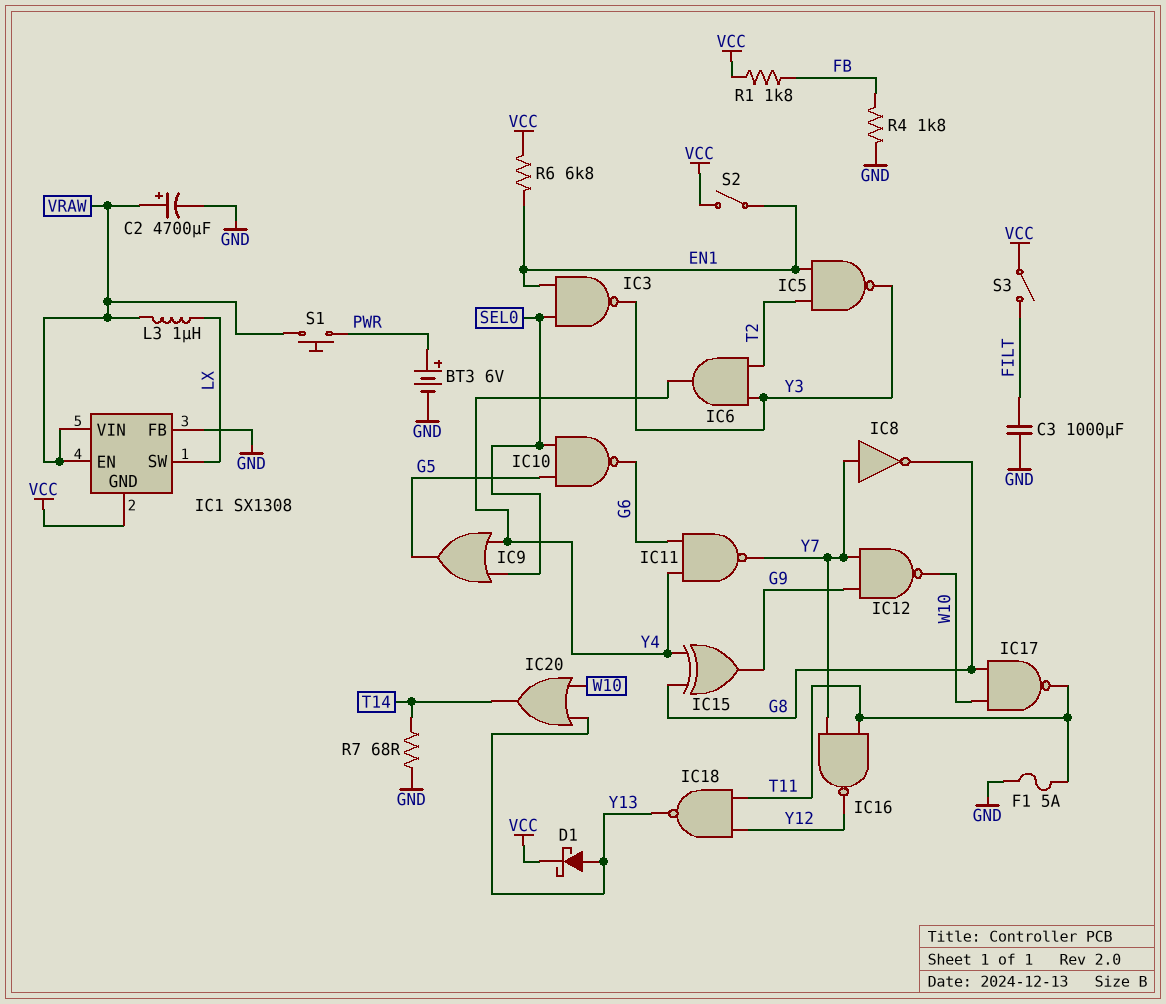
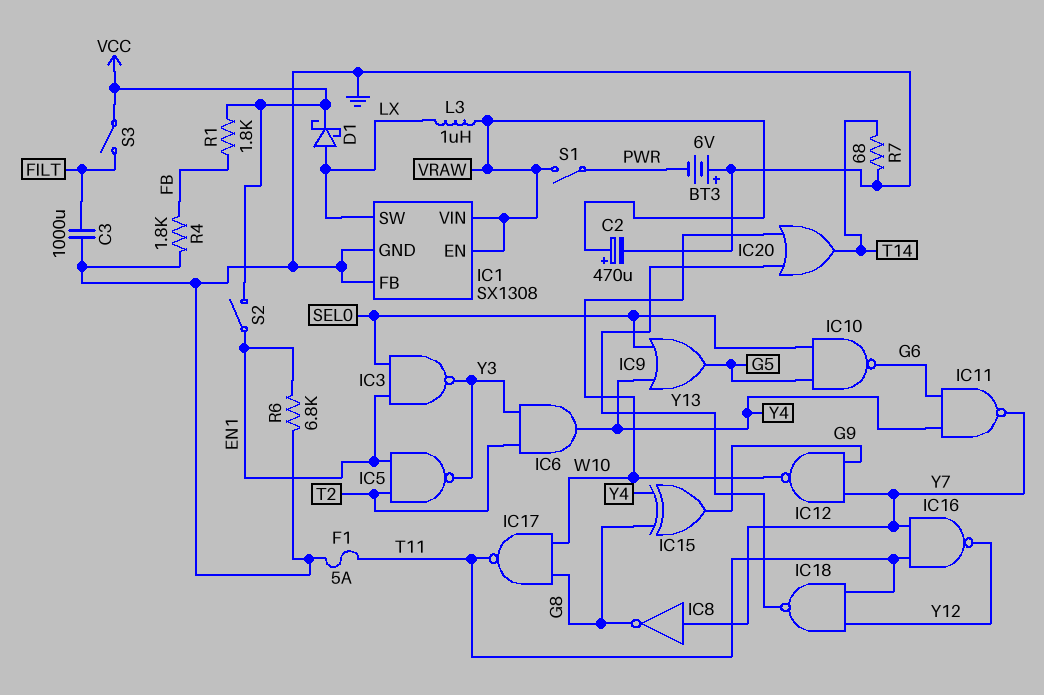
BT3: 6V (plus PWR, minus GND) -> 6V (plus GND, minus PWR)
C2: 4700uF (plus VRAW, minus GND) -> 470uF (plus VRAW, minus GND)
D1: schottky (A Y13, K VCC) -> schottky (A LX, K VCC)
IC1 pin GND: VCC -> GND
R6: 6.8k (EN1, VCC) -> 6.8k (EN1, GND)
S1: button (PWR, VRAW) -> switch (PWR, VRAW)

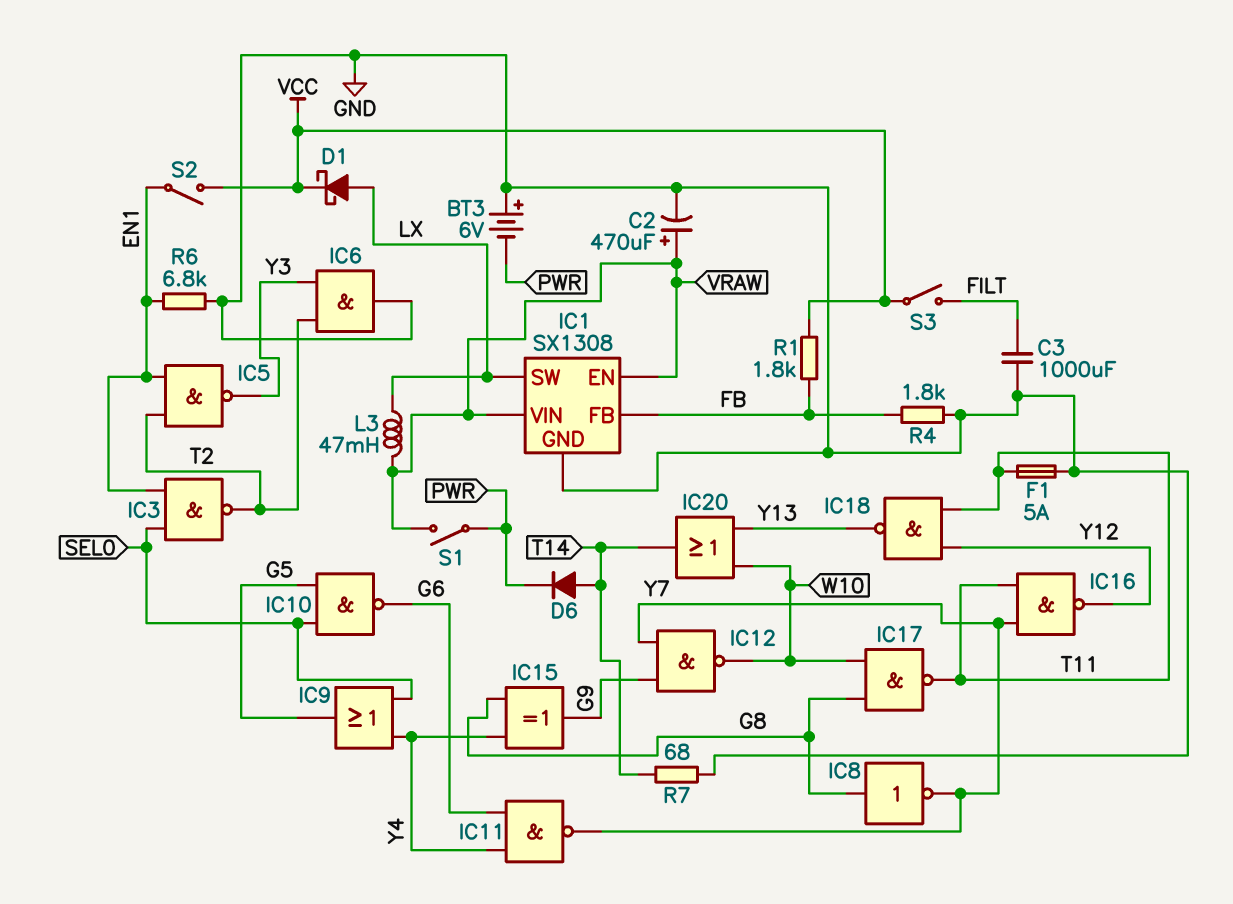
D6: none -> diode (A T14, K PWR)
IC1 pin FB: GND -> FB
IC3: NAND (in EN1, in SEL0, out Y3) -> NAND (in EN1, in SEL0, out T2)
IC6: AND (in T2, in Y3, out Y4) -> AND (in T2, in Y3, out GND)
IC8: NOT (in Y7, out G8) -> NOT (in G8, out Y7)
L3: 1uH (LX, VRAW) -> 47mH (LX, VRAW)

